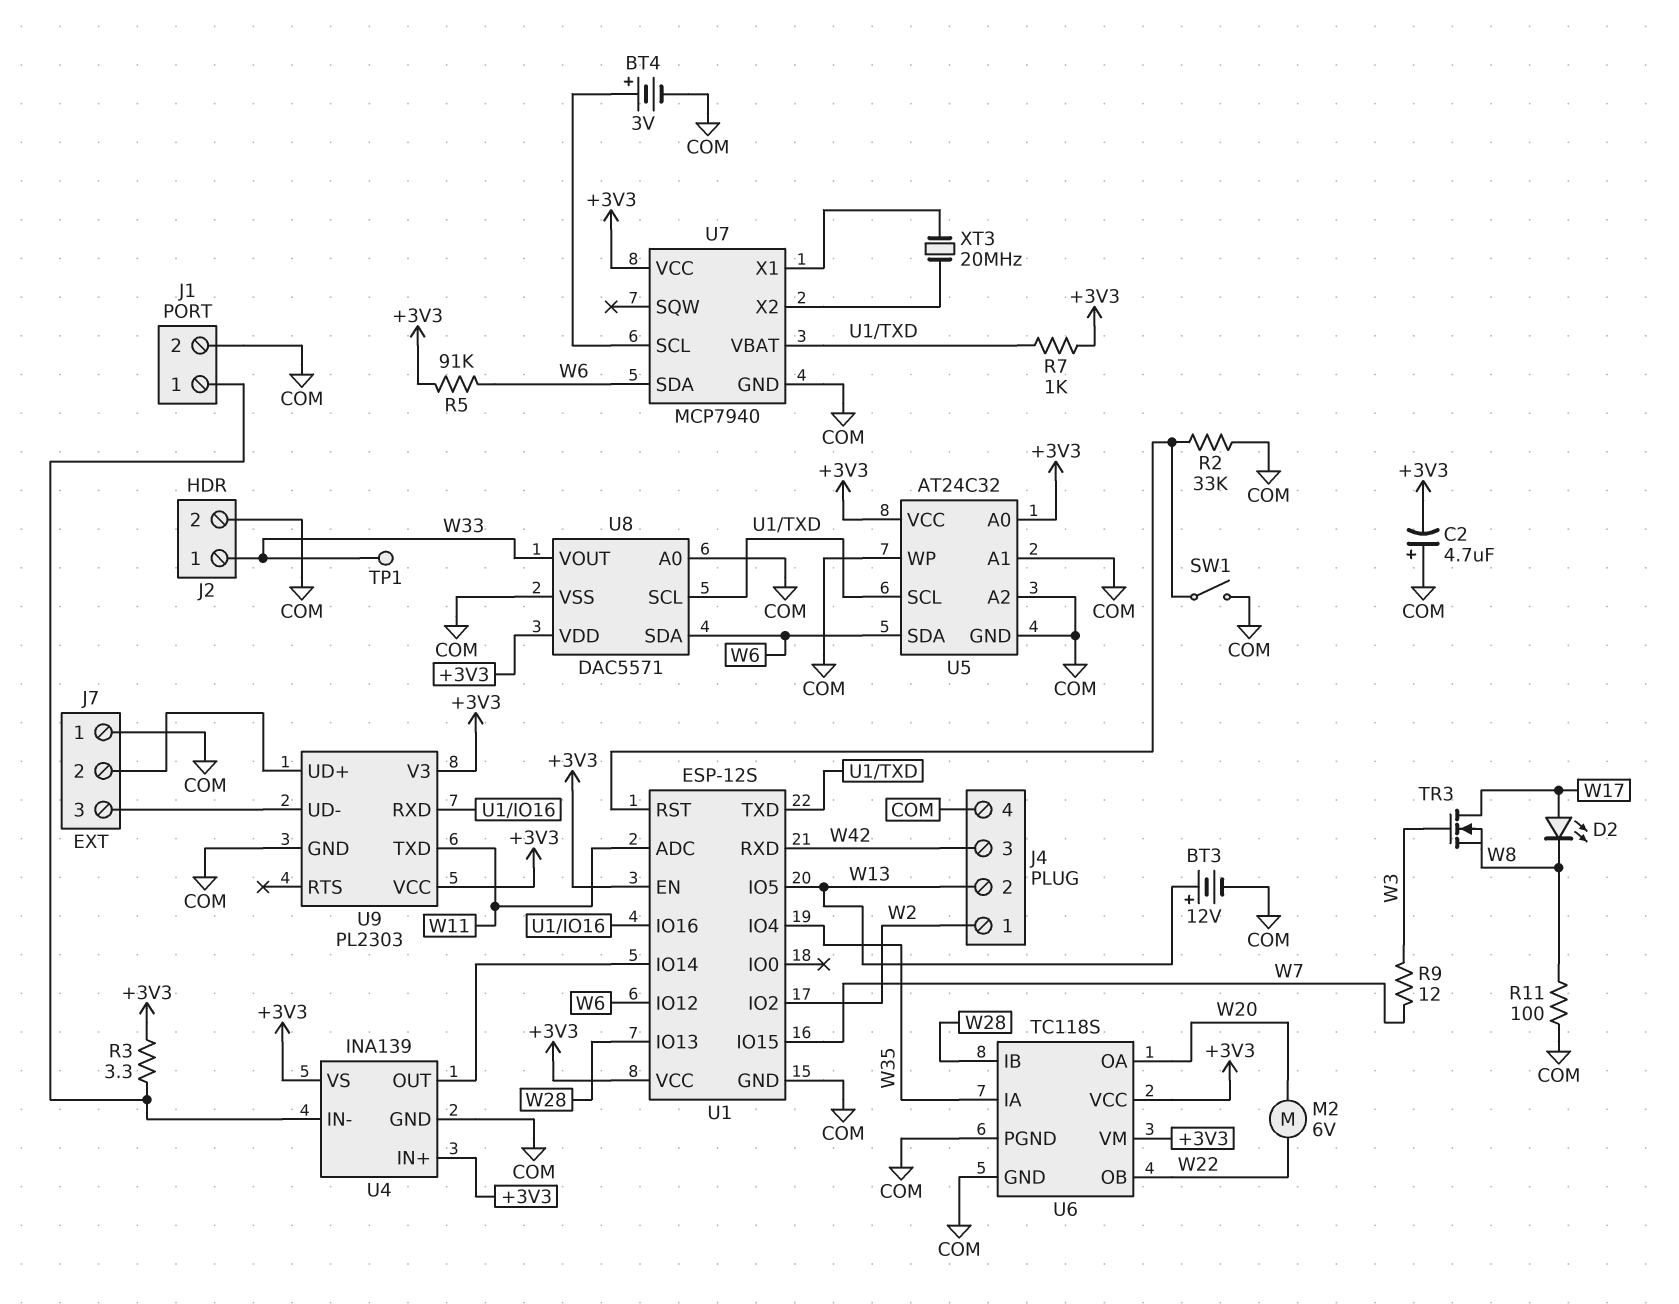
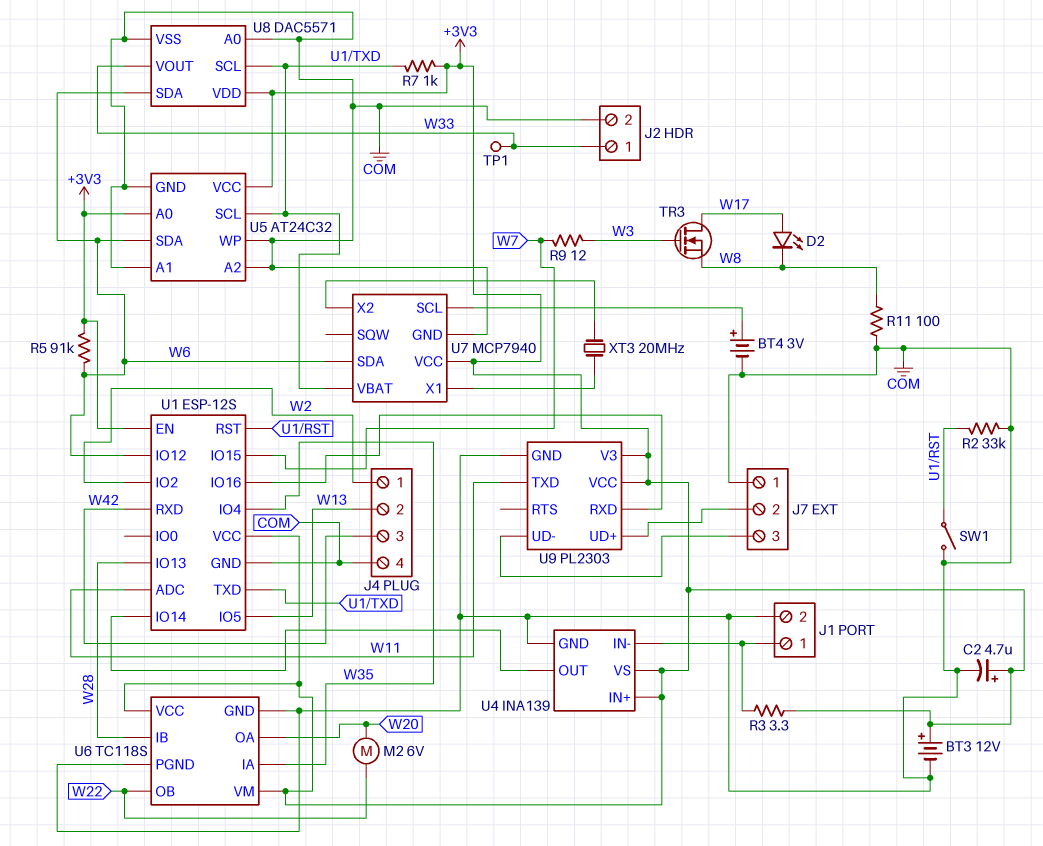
BT3: 12V (plus W13, minus COM) -> 12V (plus +3V3, minus COM)
C2: 4.7uF (plus COM, minus +3V3) -> 4.7uF (plus +3V3, minus COM)

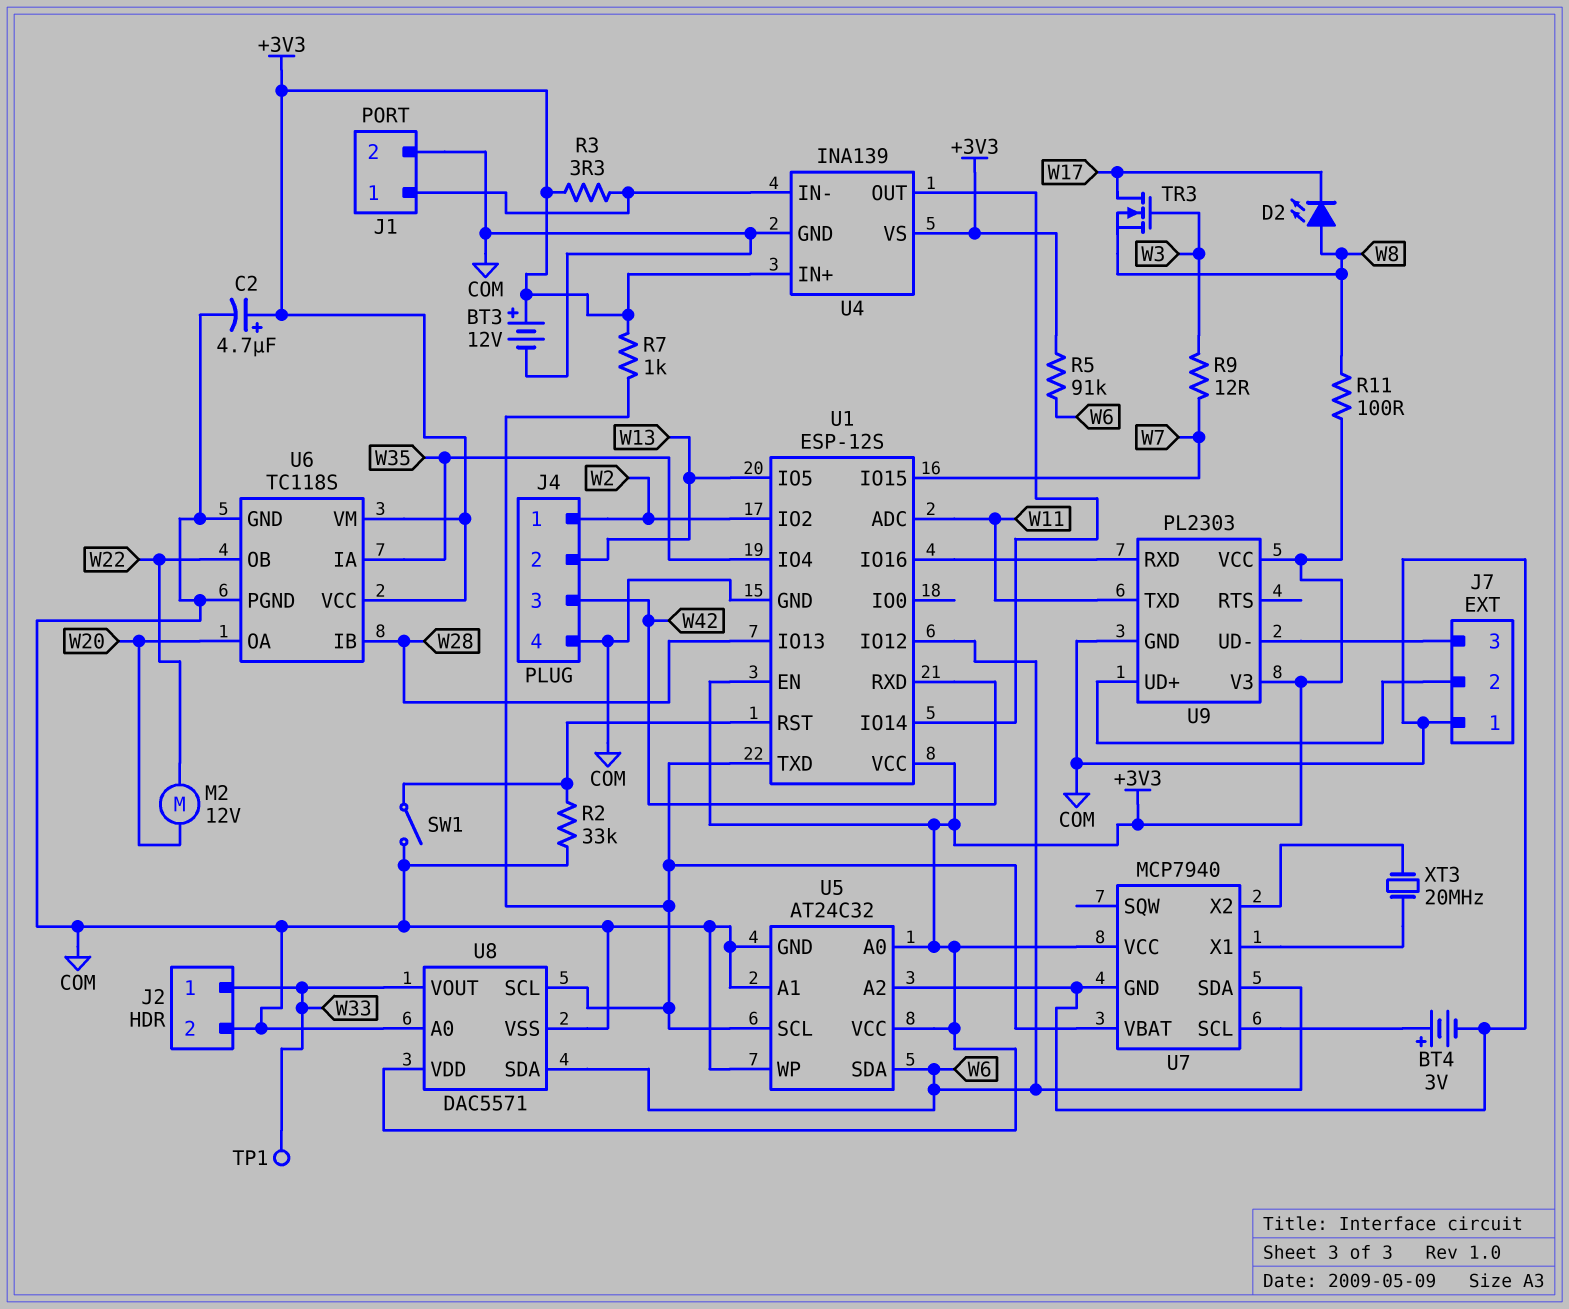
D2: LED (A W17, K W8) -> LED (A W8, K W17)
M2: motor 6V (W20, W22) -> motor 12V (W20, W22)
R11: 100 (COM, W8) -> 100 (+3V3, W8)

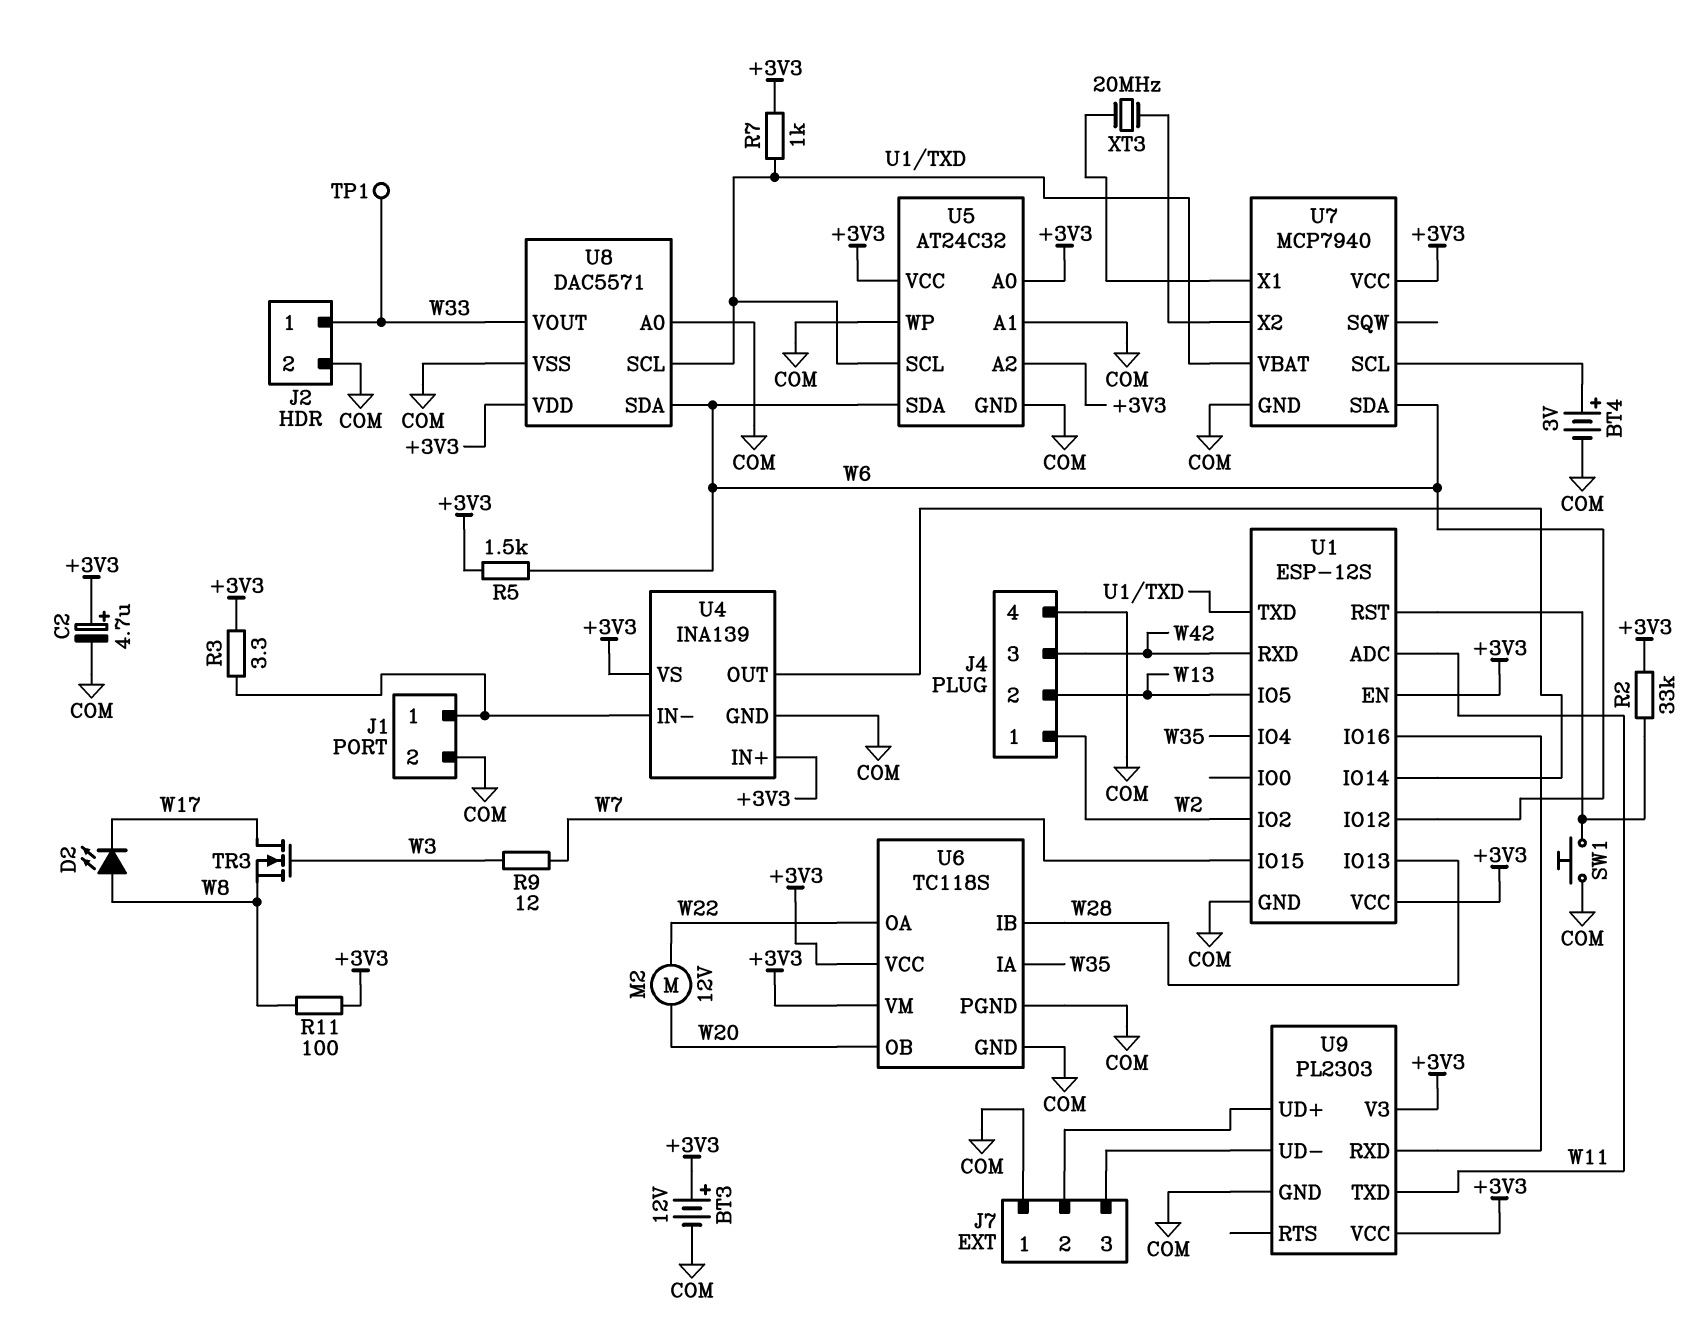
R2: 33k (COM, U1/RST) -> 33k (+3V3, U1/RST)
R5: 91k (+3V3, W6) -> 1.5k (+3V3, W6)
SW1: switch (COM, U1/RST) -> button (COM, U1/RST)
U5 pin A2: COM -> +3V3
U6 pin OA: W20 -> W22
U6 pin OB: W22 -> W20

